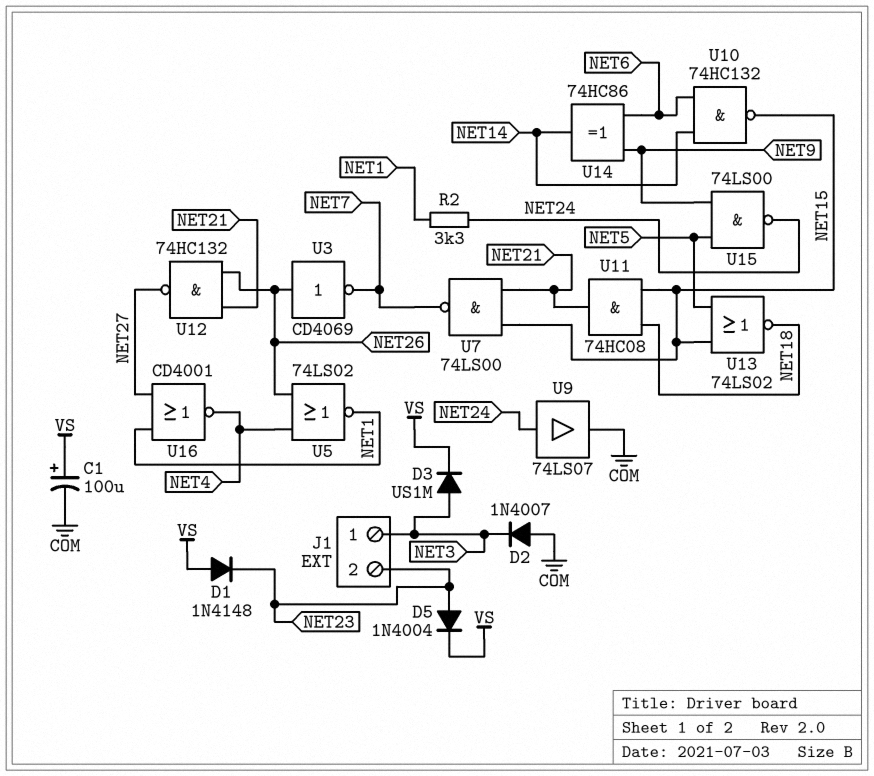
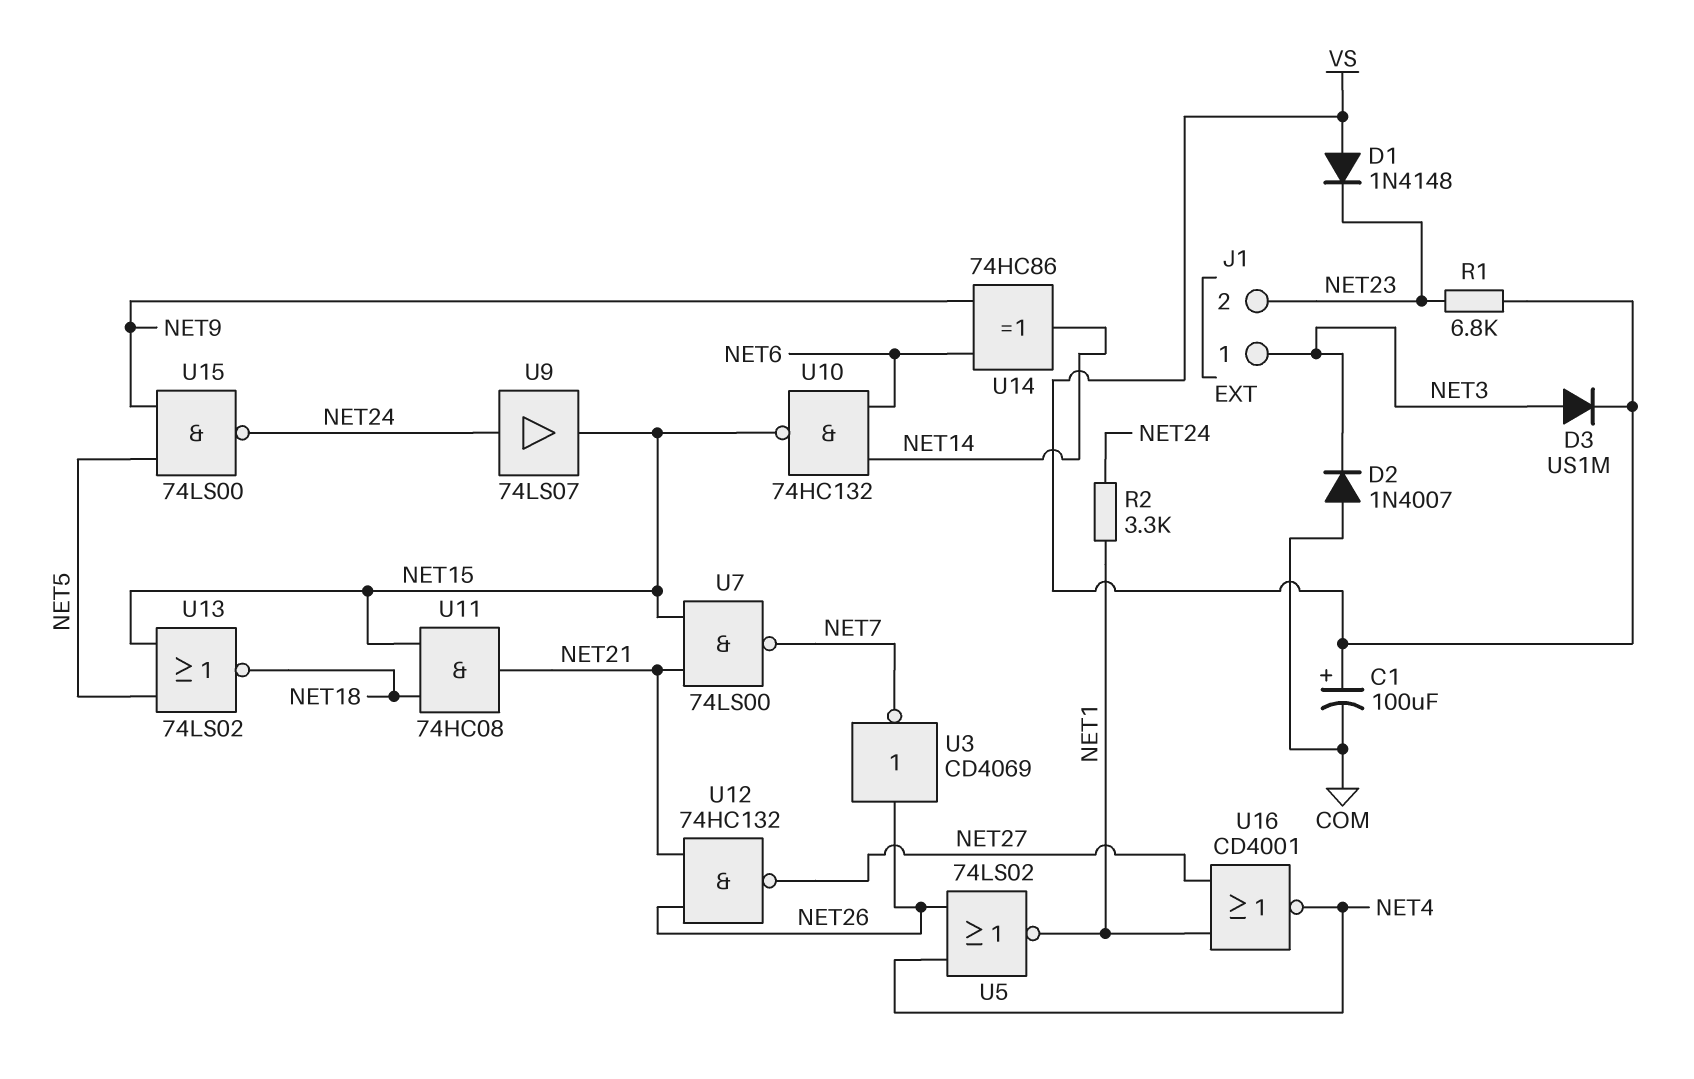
D5: diode 1N4004 (A NET23, K VS) -> none
R1: none -> 6.8k (NET23, VS)
U9: buffer 74LS07 (in NET24, out COM) -> buffer 74LS07 (in NET24, out NET15)

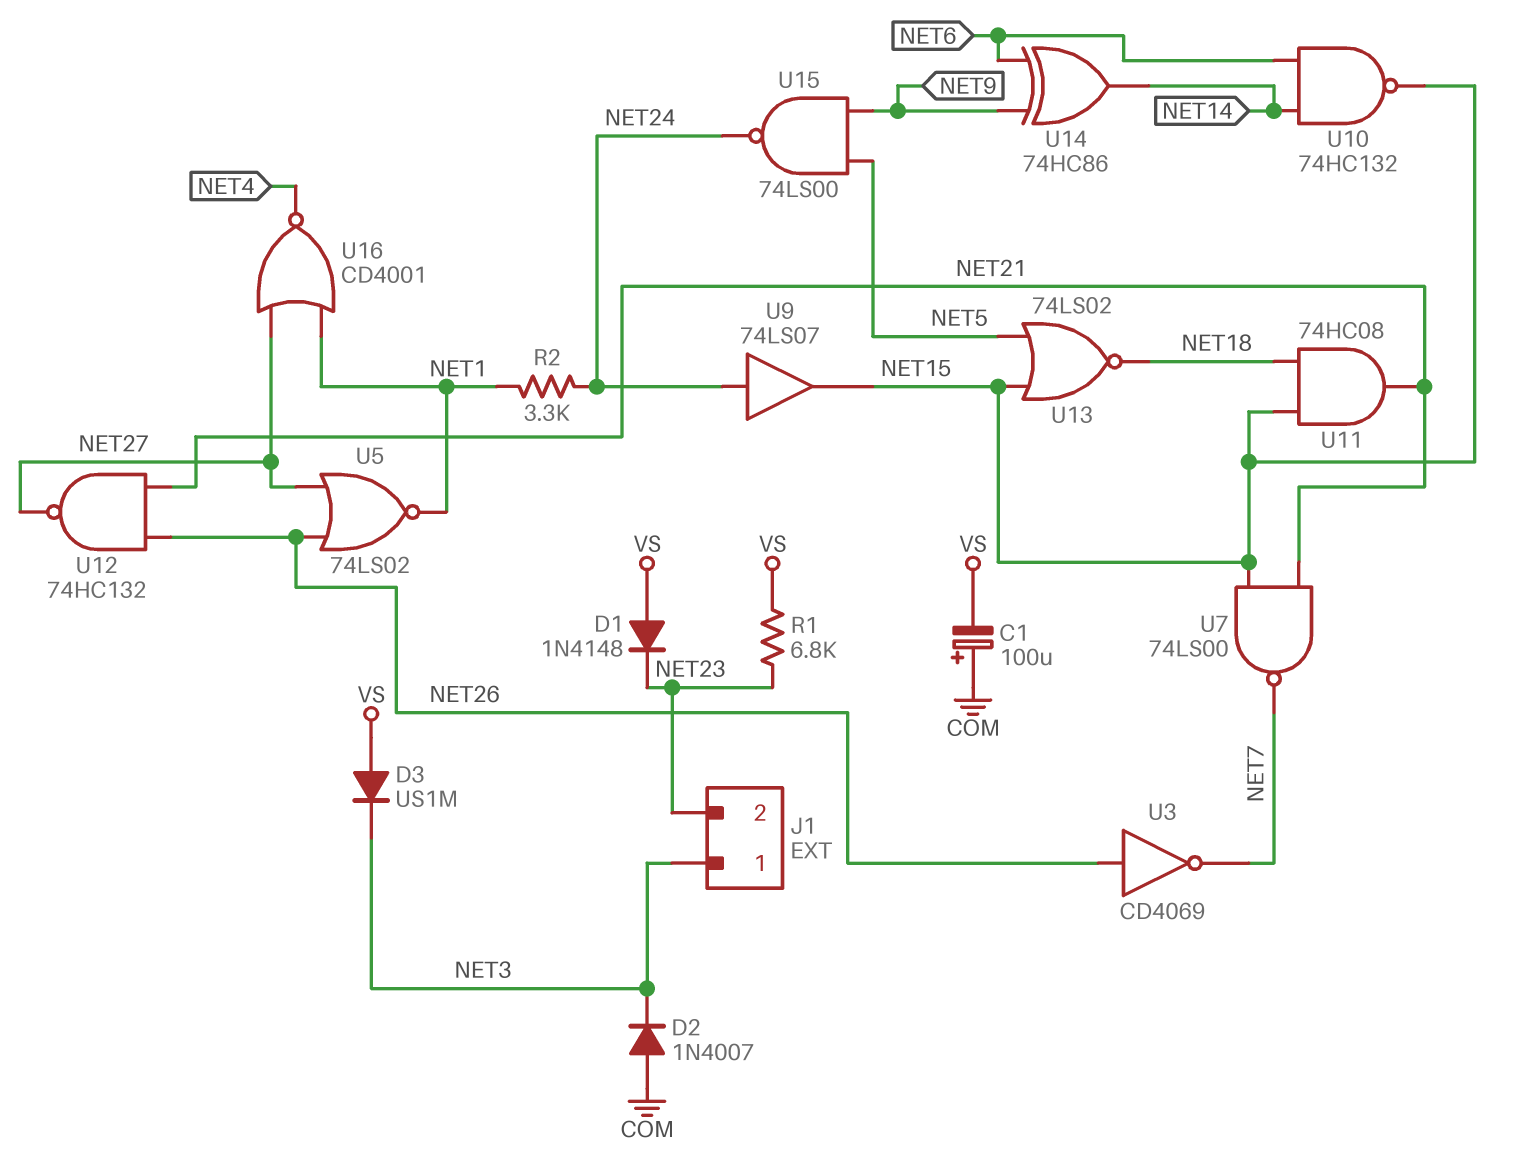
C1: 100uF (plus VS, minus COM) -> 100uF (plus COM, minus VS)
D3: diode US1M (A NET3, K VS) -> diode US1M (A VS, K NET3)
U5: NOR 74LS02 (in NET4, in NET26, out NET1) -> NOR 74LS02 (in NET26, in NET27, out NET1)

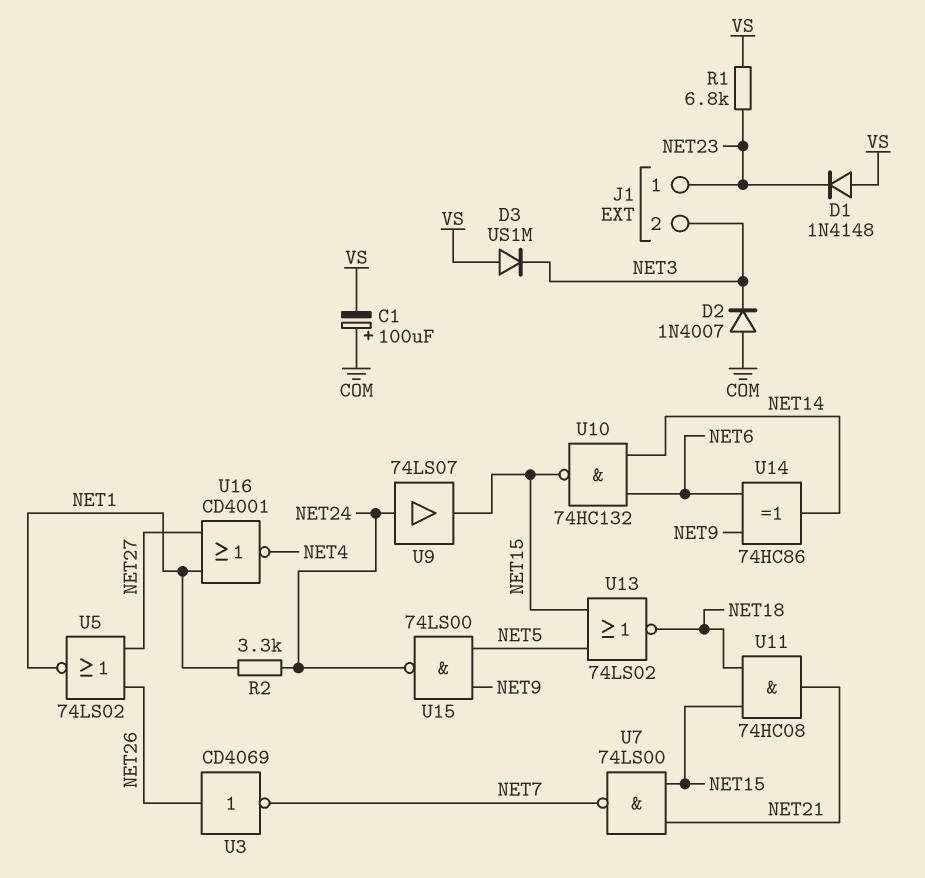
J1 pin 1: NET3 -> NET23
J1 pin 2: NET23 -> NET3
U12: NAND 74HC132 (in NET21, in NET26, out NET27) -> none

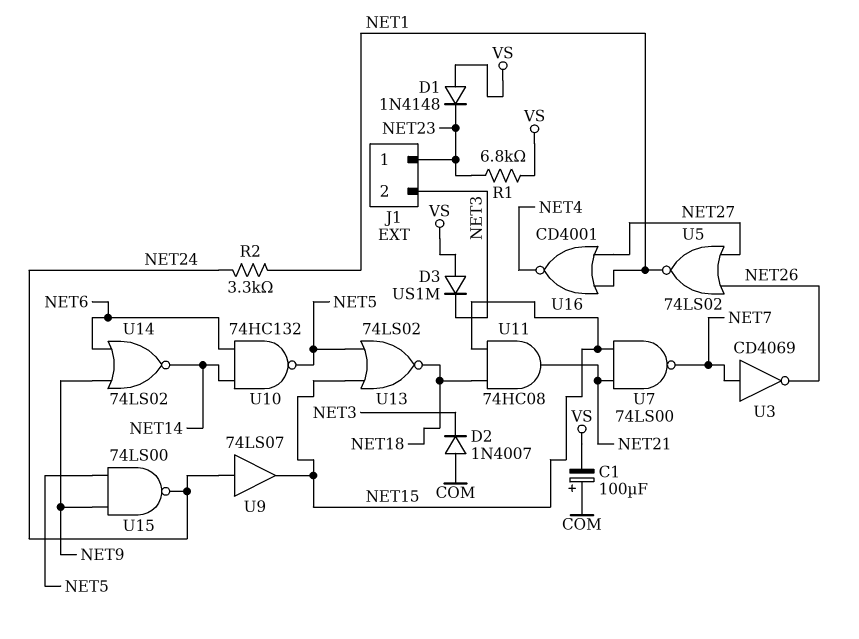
U3: NOT CD4069 (in NET26, out NET7) -> NOT CD4069 (in NET7, out NET26)
U10: NAND 74HC132 (in NET6, in NET14, out NET15) -> NAND 74HC132 (in NET6, in NET14, out NET5)
U14: XOR 74HC86 (in NET6, in NET9, out NET14) -> NOR 74LS02 (in NET6, in NET9, out NET14)

